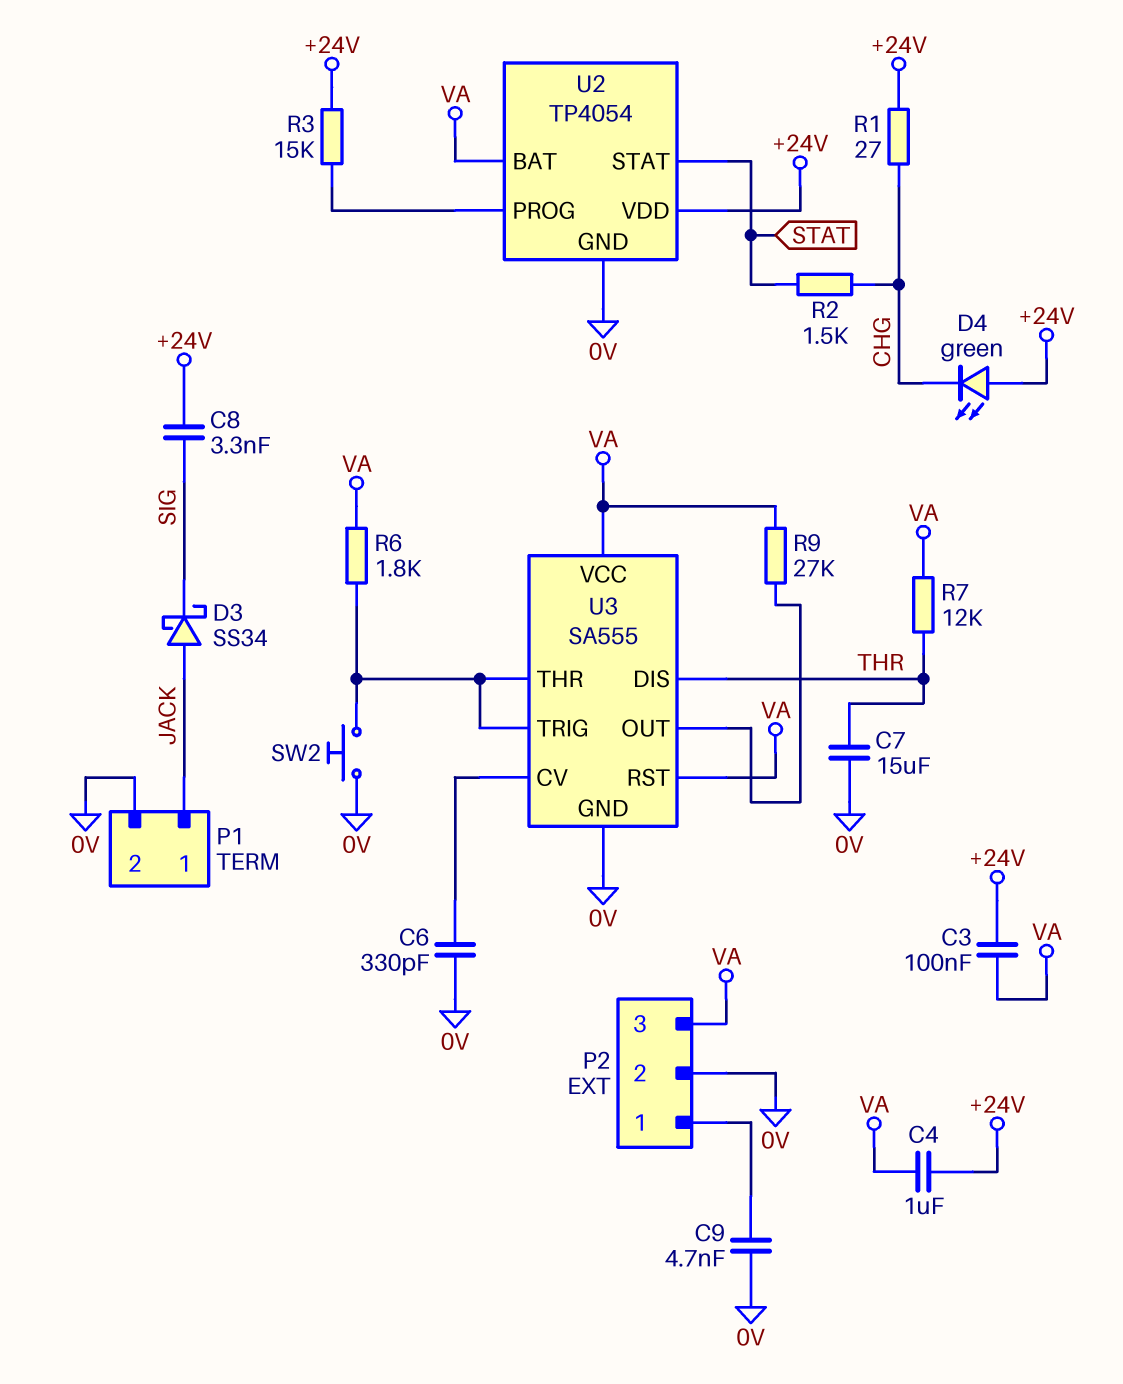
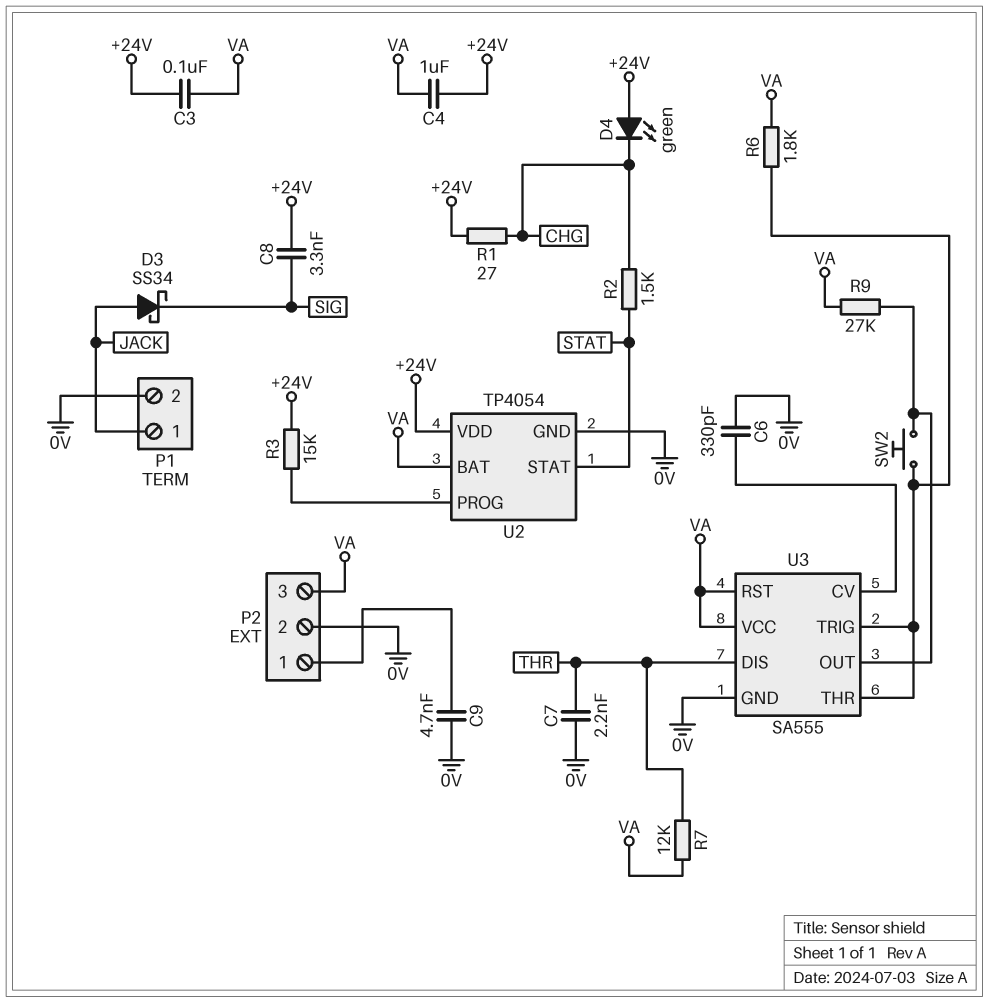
C7: 15uF (0V, THR) -> 2.2nF (0V, THR)
SW2: button (0V, U3/THR) -> button (U3/OUT, U3/THR)

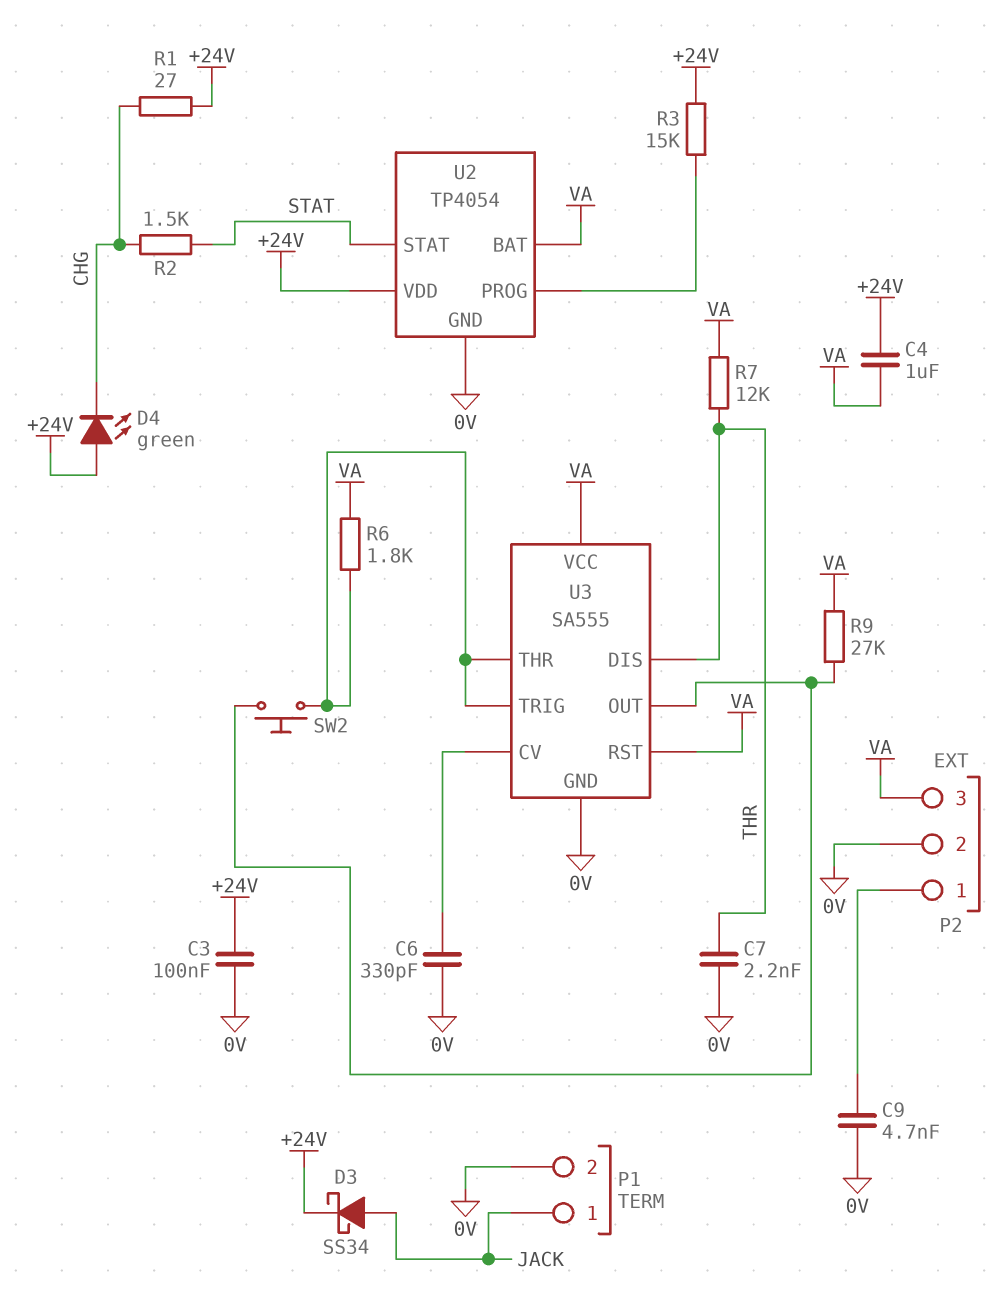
C3: 100nF (+24V, VA) -> 100nF (+24V, 0V)
C8: 3.3nF (+24V, SIG) -> none
D3: schottky SS34 (A JACK, K SIG) -> schottky SS34 (A JACK, K +24V)

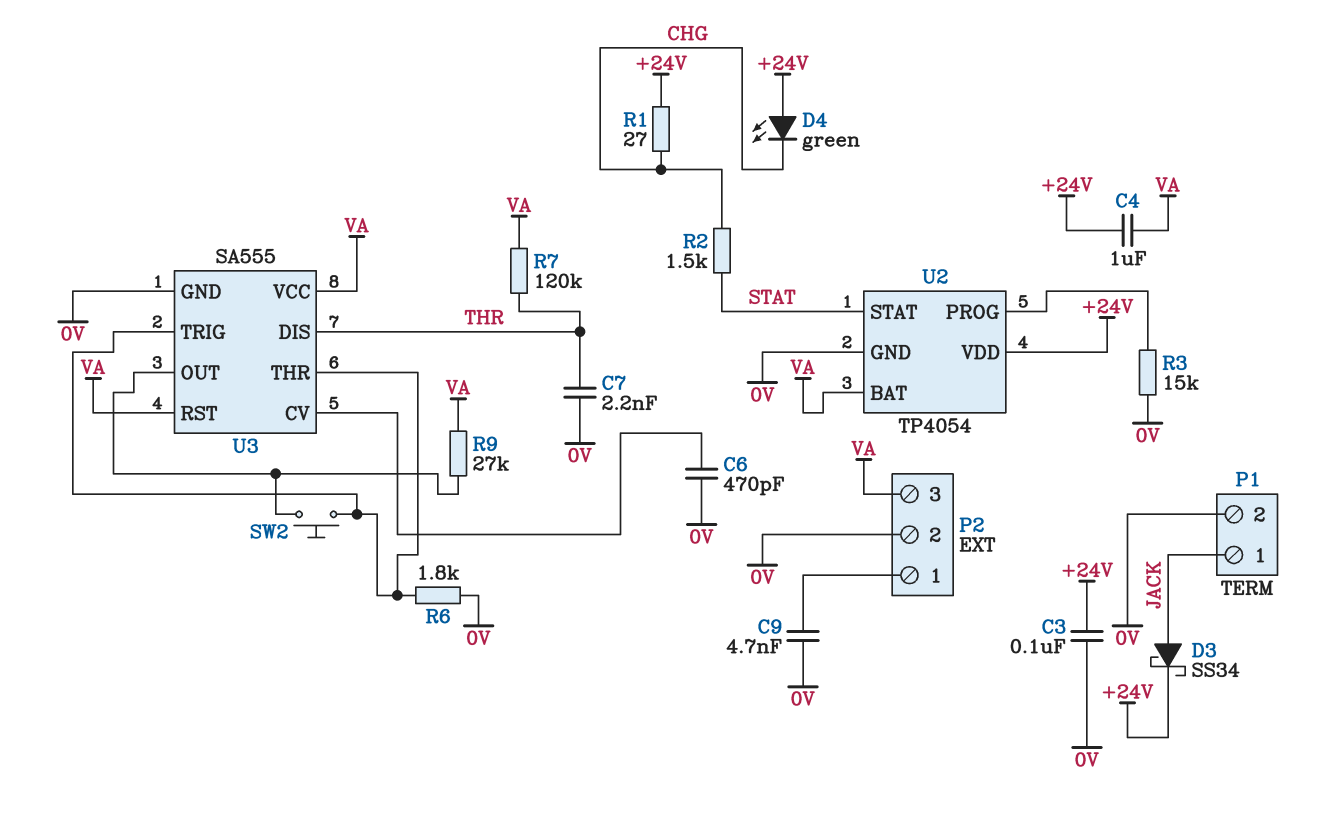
C6: 330pF (0V, U3/CV) -> 470pF (0V, U3/CV)
R3: 15k (+24V, U2/PROG) -> 15k (0V, U2/PROG)
R6: 1.8k (U3/THR, VA) -> 1.8k (0V, U3/THR)
R7: 12k (THR, VA) -> 120k (THR, VA)

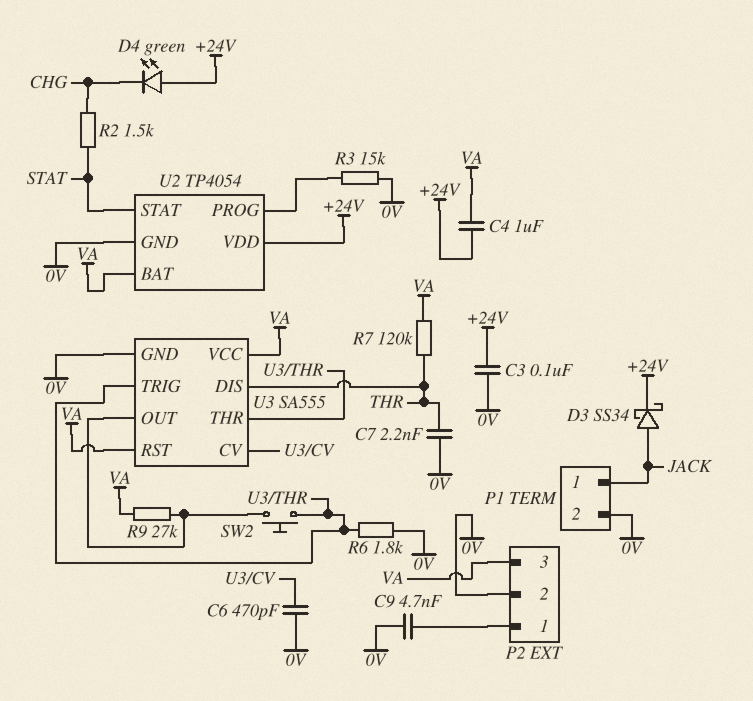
R1: 27 (+24V, CHG) -> none

